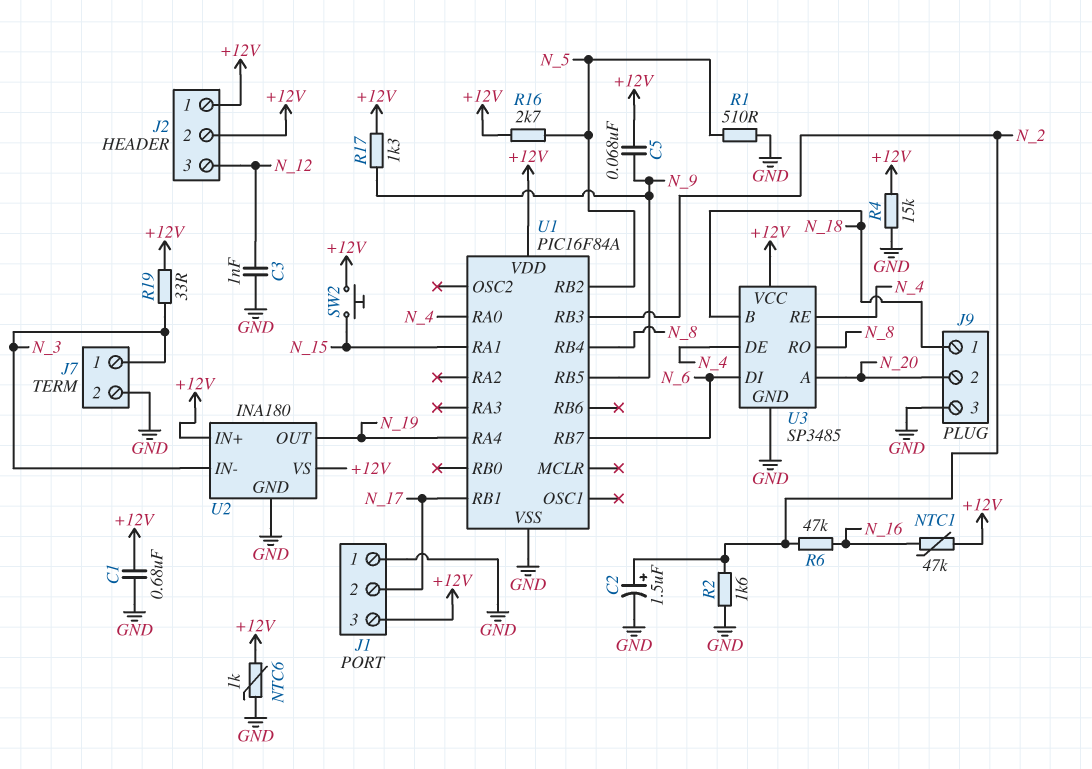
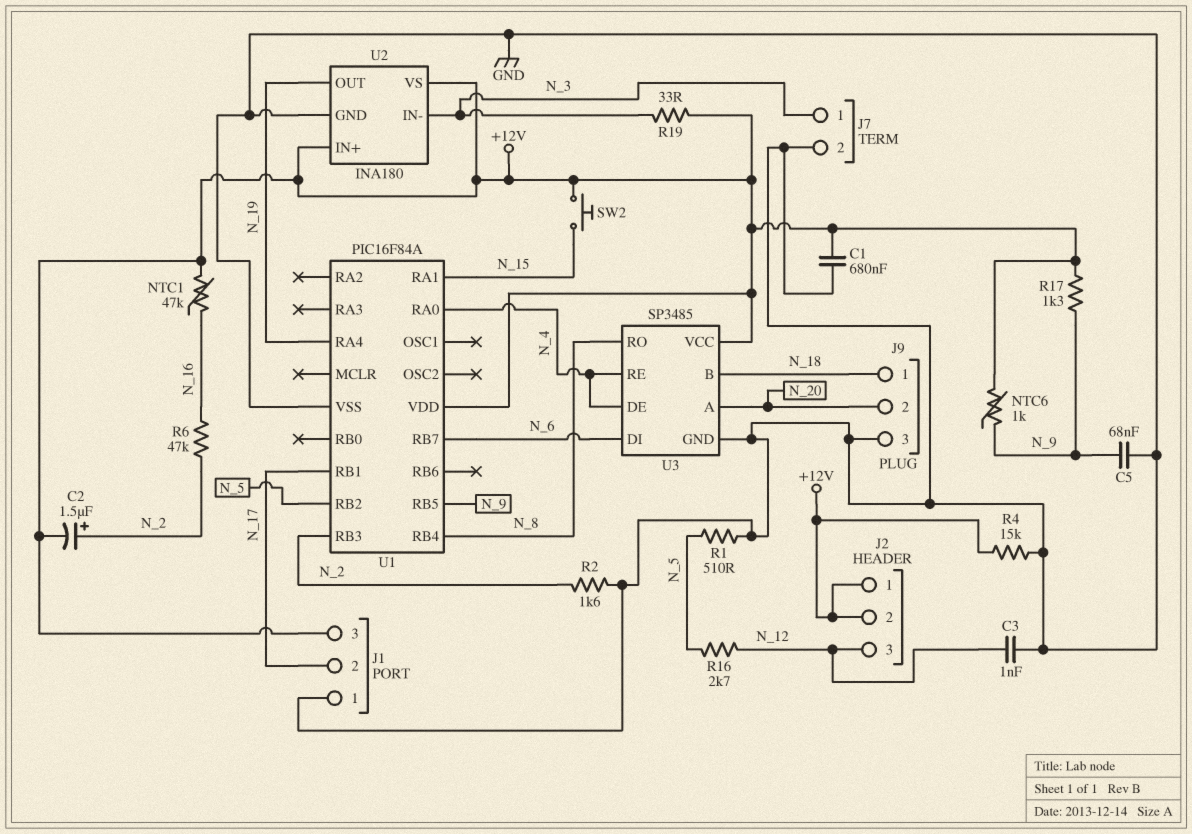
C2: 1.5uF (plus N_2, minus GND) -> 1.5uF (plus N_2, minus +12V)
C5: 68nF (+12V, N_9) -> 68nF (GND, N_9)
NTC6: 1k (+12V, GND) -> 1k (+12V, N_9)
R16: 2.7k (+12V, N_5) -> 2.7k (N_5, N_12)

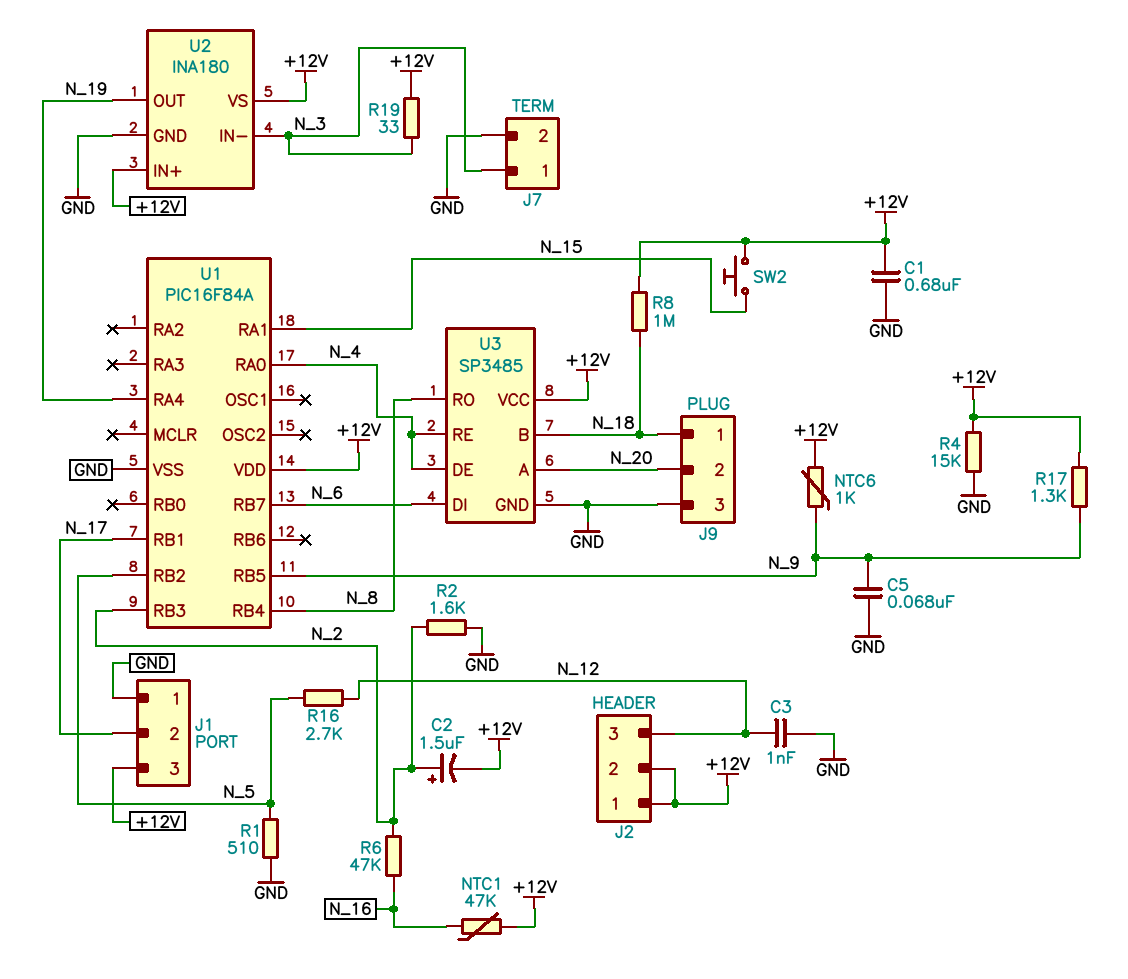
R8: none -> 1M (+12V, N_18)

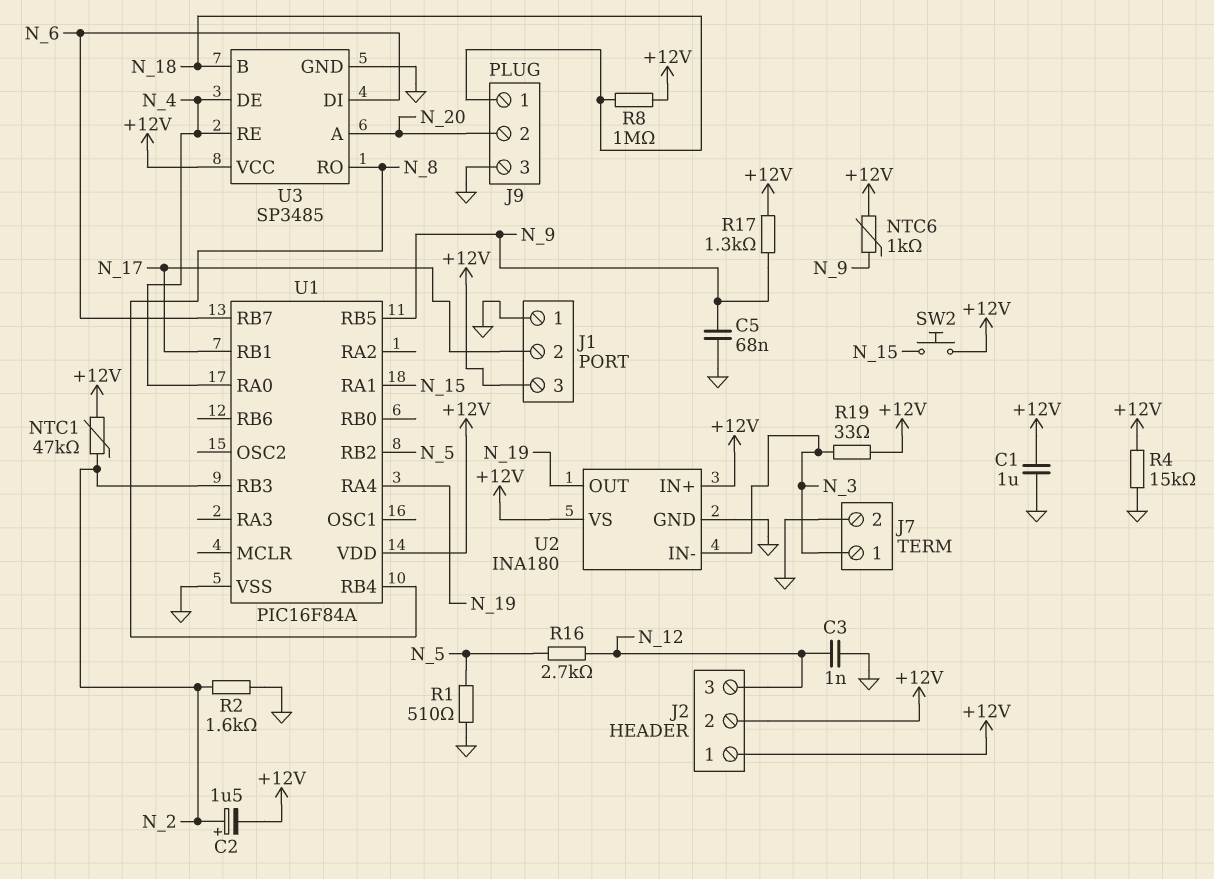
C1: 680nF (+12V, GND) -> 1uF (+12V, GND)
NTC1: 47k (+12V, N_16) -> 47k (+12V, N_2)
R6: 47k (N_2, N_16) -> none

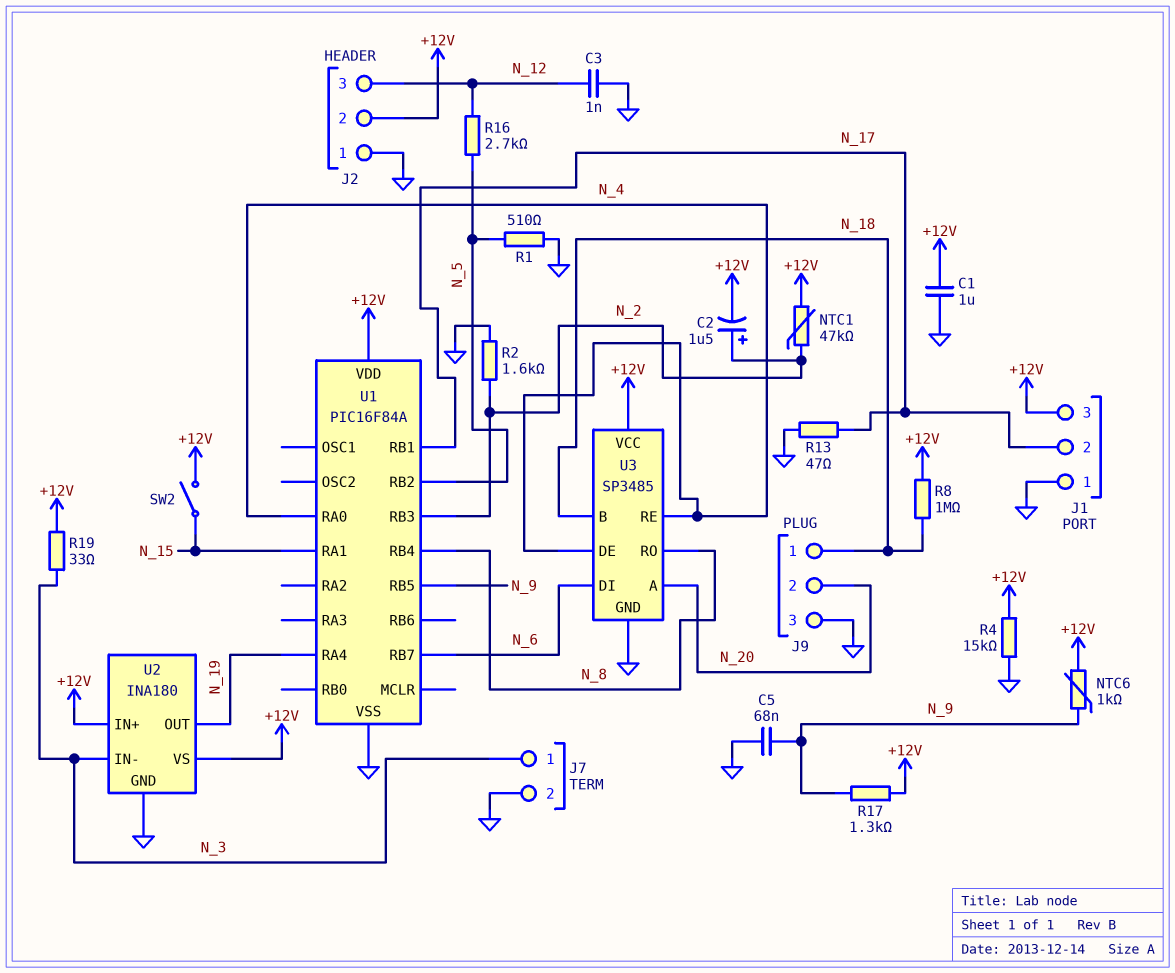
J2 pin 1: +12V -> GND
R13: none -> 47 (GND, N_17)
SW2: button (+12V, N_15) -> switch (+12V, N_15)

